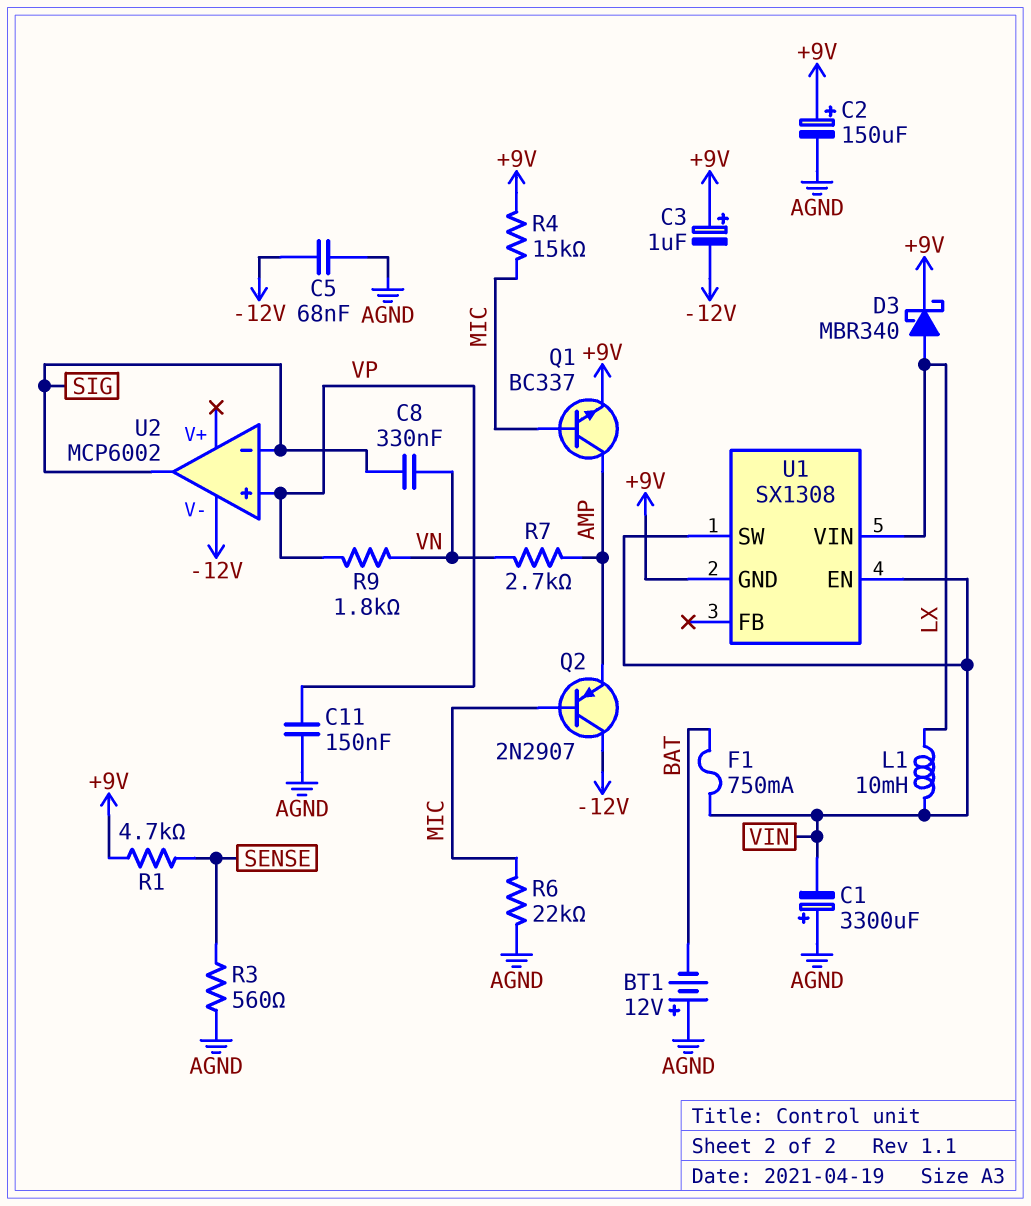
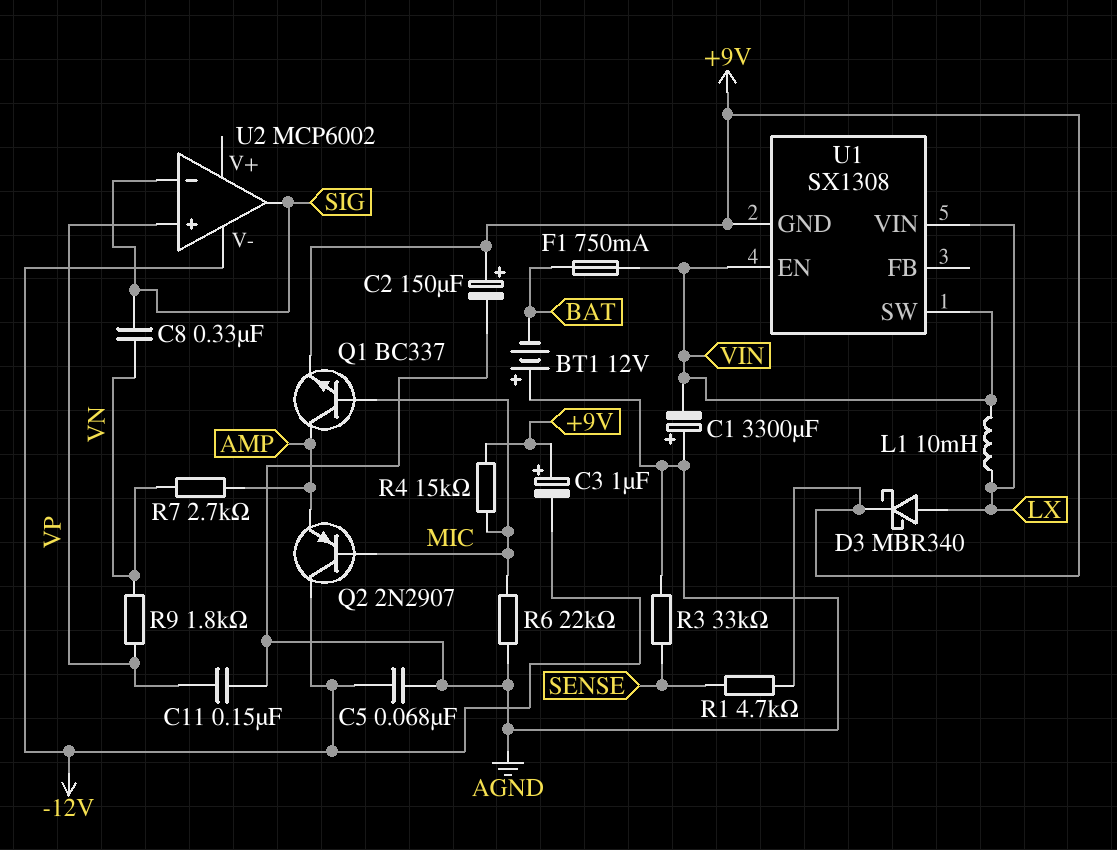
R3: 560 (AGND, SENSE) -> 33k (AGND, SENSE)

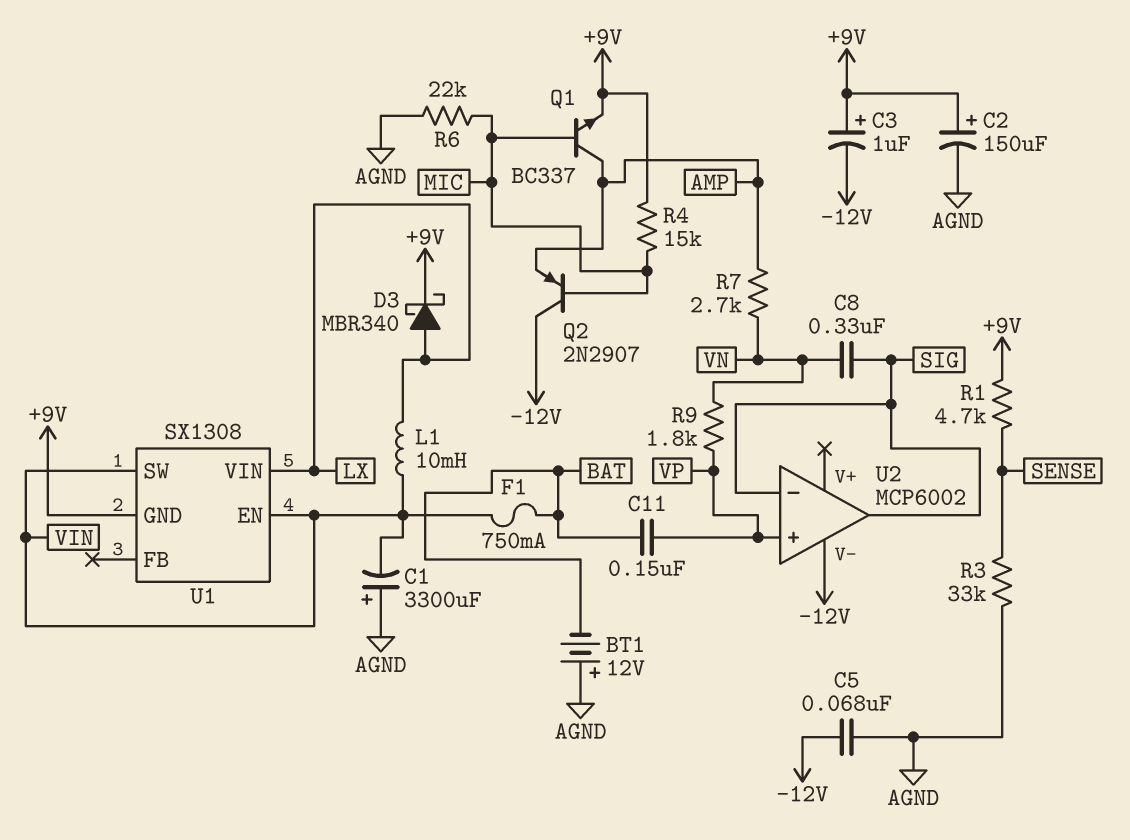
C11: 150nF (AGND, VP) -> 150nF (BAT, VP)

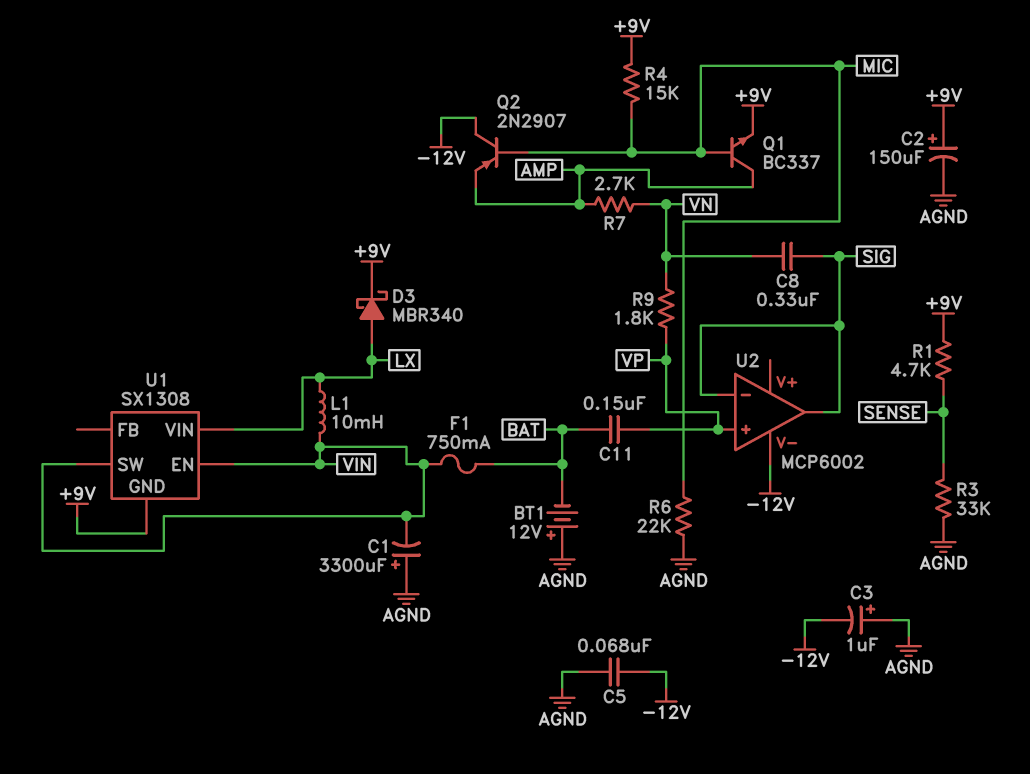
C3: 1uF (plus +9V, minus -12V) -> 1uF (plus AGND, minus -12V)

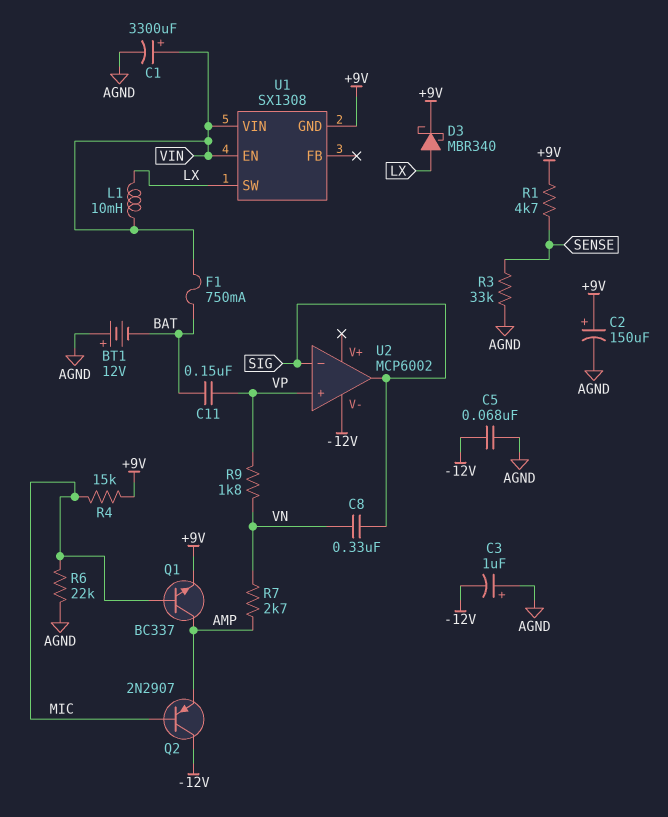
C1: 3300uF (plus AGND, minus VIN) -> 3300uF (plus VIN, minus AGND)
U1 pin SW: VIN -> LX
U1 pin VIN: LX -> VIN

